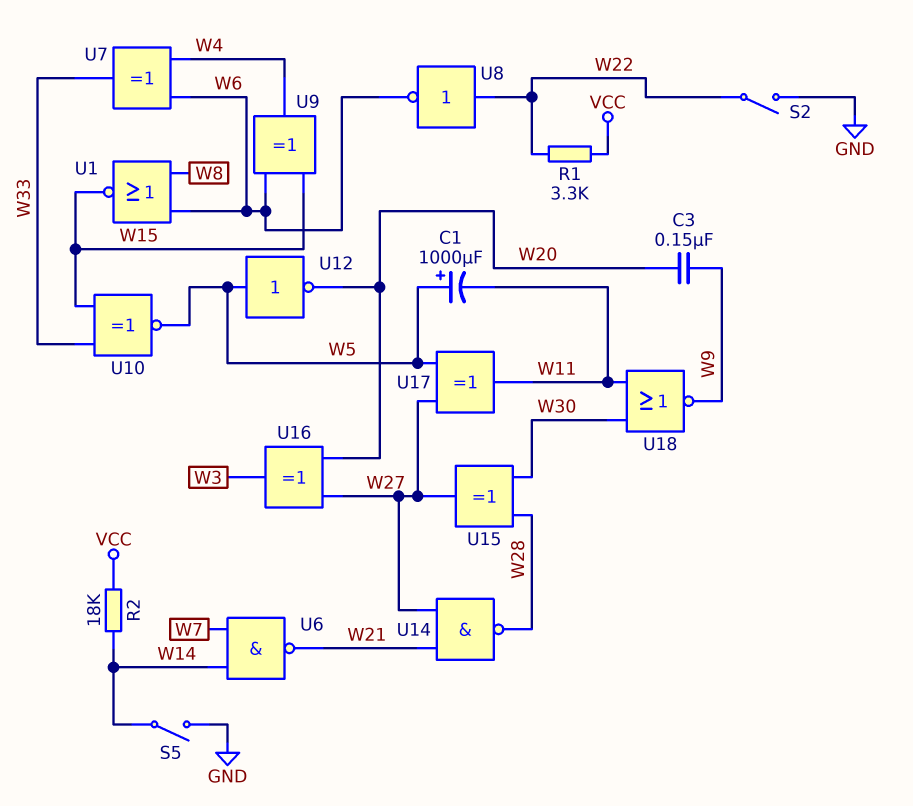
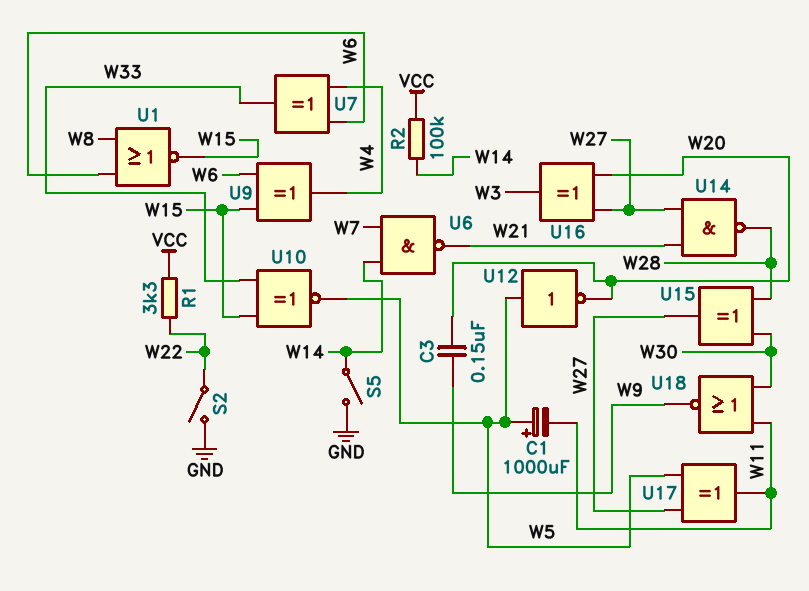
R2: 18k (VCC, W14) -> 100k (VCC, W14)
U8: NOT (in W22, out W6) -> none

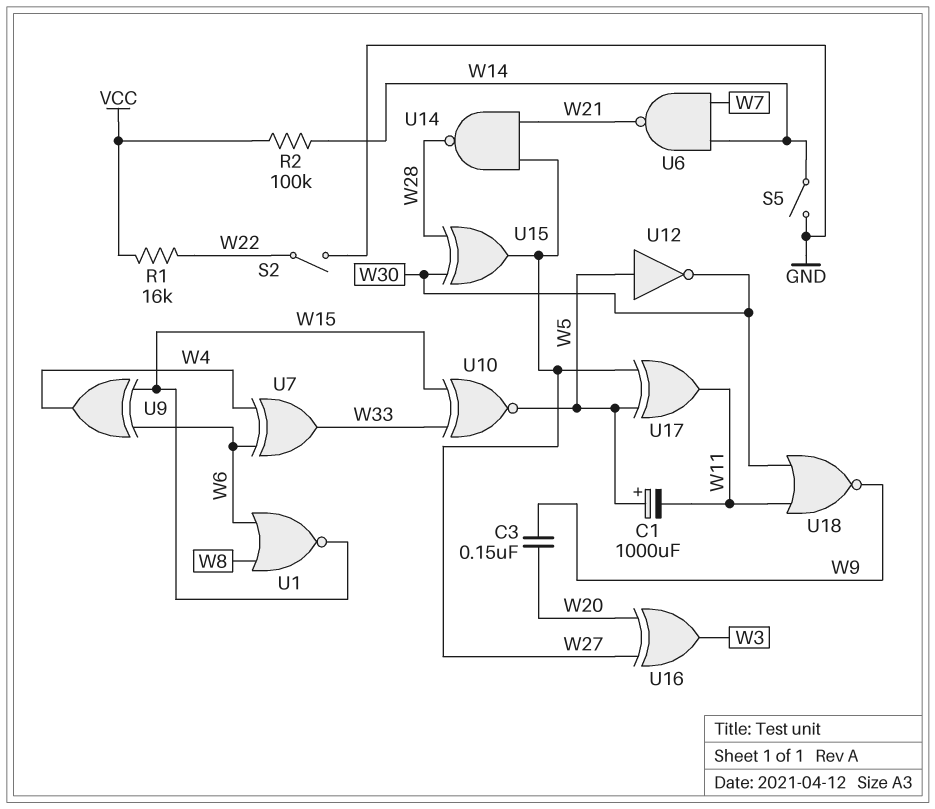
R1: 3.3k (VCC, W22) -> 16k (VCC, W22)
U12: NOT (in W5, out W20) -> NOT (in W5, out W30)

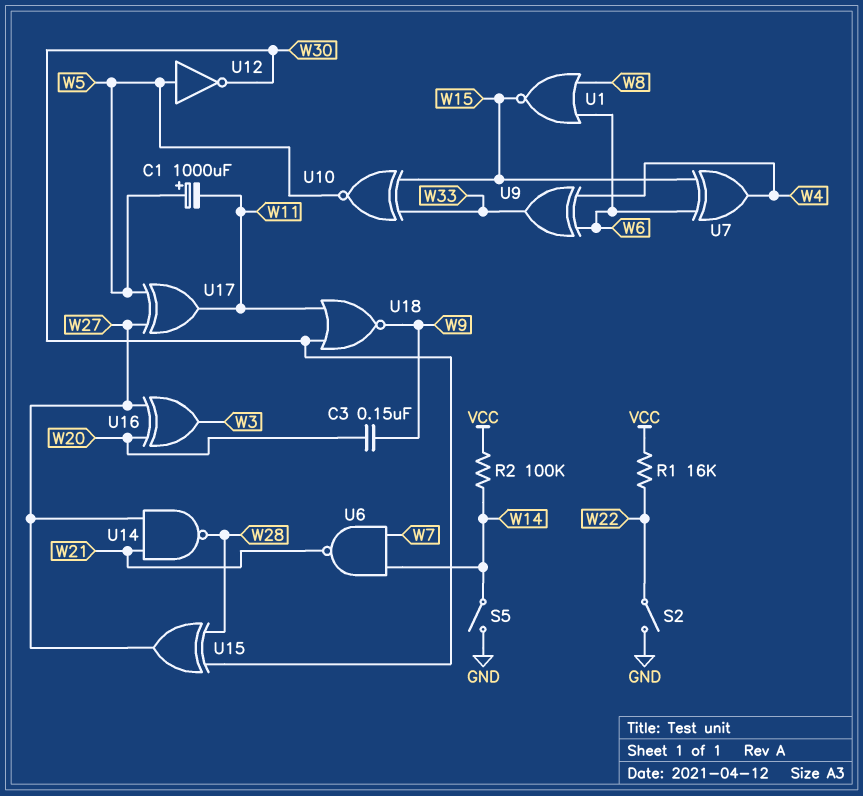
U7: XOR (in W4, in W6, out W33) -> XOR (in W6, in W15, out W4)
U9: XOR (in W6, in W15, out W4) -> XOR (in W4, in W6, out W33)

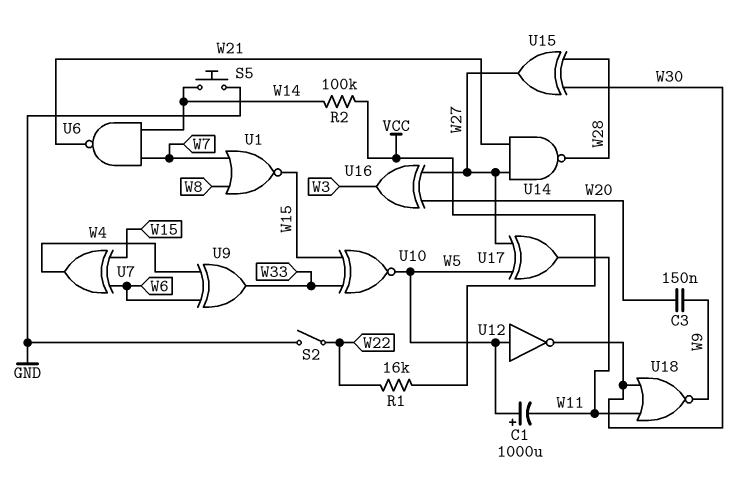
S5: switch (GND, W14) -> button (GND, W14)
U1: NOR (in W6, in W8, out W15) -> NOR (in W7, in W8, out W15)

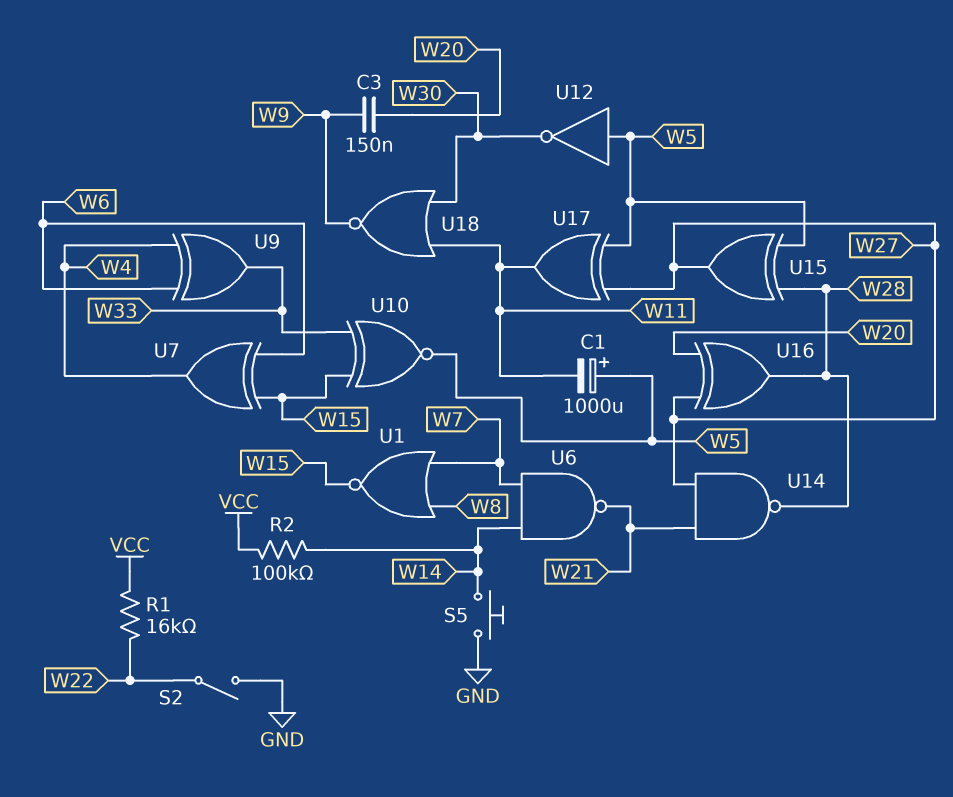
U15: XOR (in W28, in W30, out W27) -> XOR (in W5, in W28, out W27)
U16: XOR (in W20, in W27, out W3) -> XOR (in W20, in W27, out W28)

